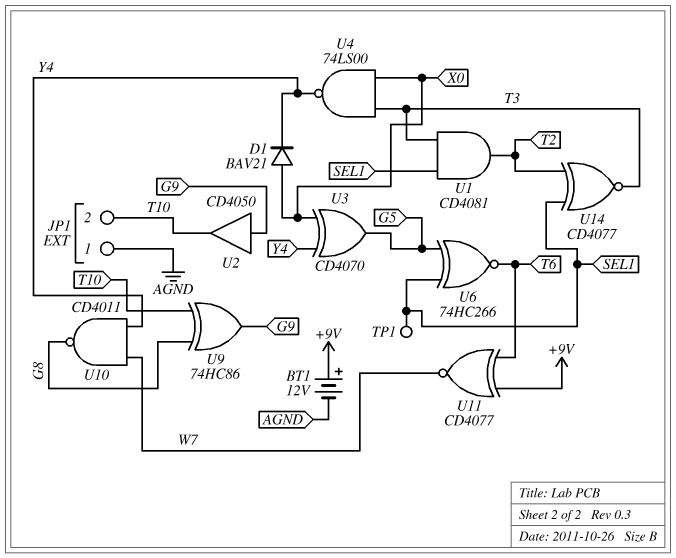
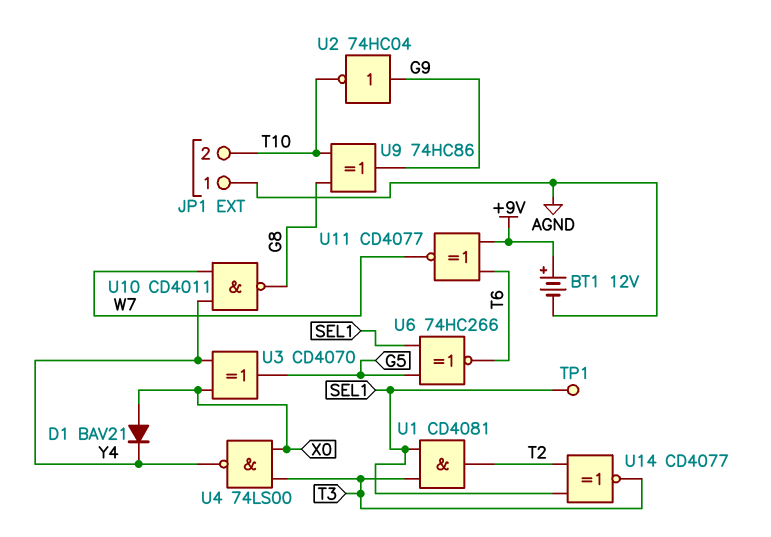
U2: buffer CD4050 (in G9, out T10) -> NOT 74HC04 (in G9, out T10)

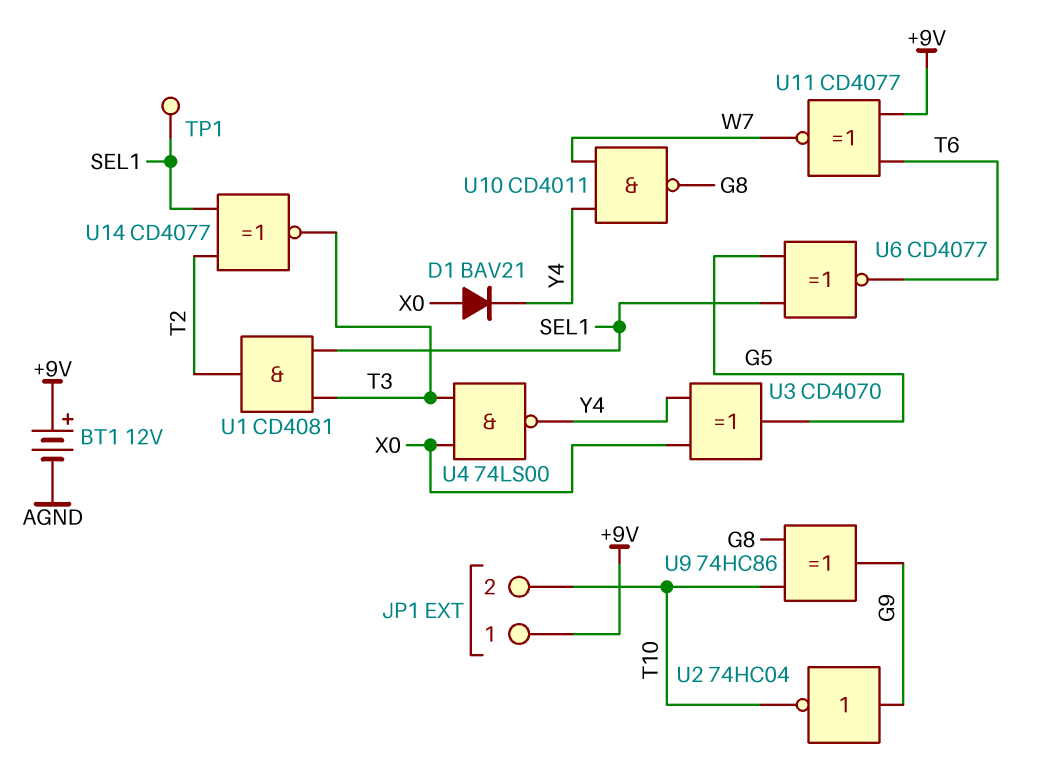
JP1 pin 1: AGND -> +9V
U6: XNOR 74HC266 (in G5, in SEL1, out T6) -> XNOR CD4077 (in G5, in SEL1, out T6)

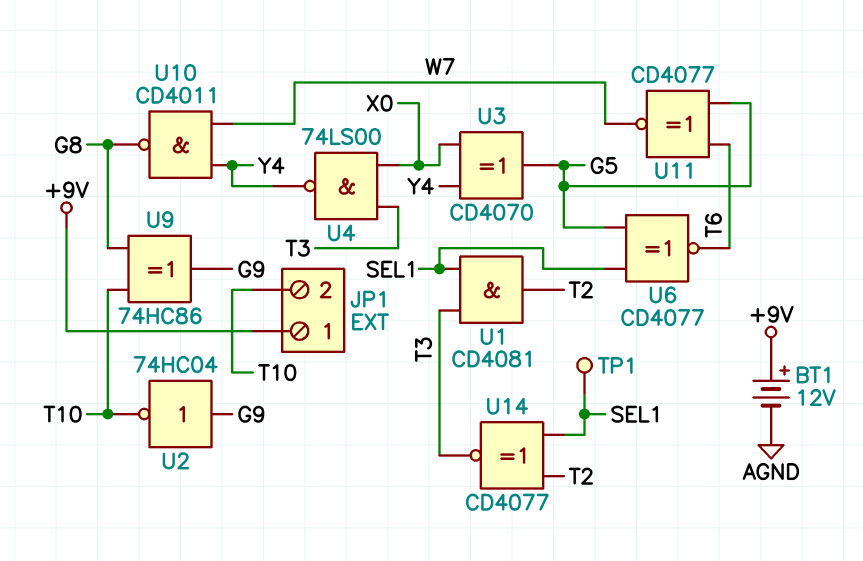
D1: diode BAV21 (A X0, K Y4) -> none
U11: XNOR CD4077 (in +9V, in T6, out W7) -> XNOR CD4077 (in G5, in T6, out W7)

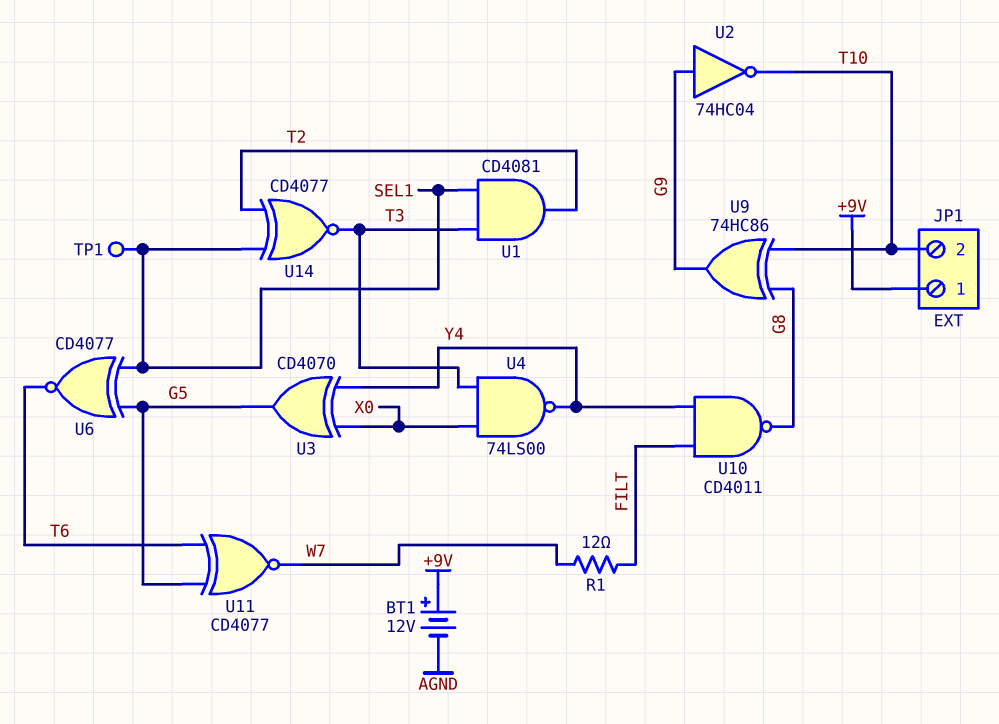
R1: none -> 12 (FILT, W7)
U10: NAND CD4011 (in W7, in Y4, out G8) -> NAND CD4011 (in FILT, in Y4, out G8)

